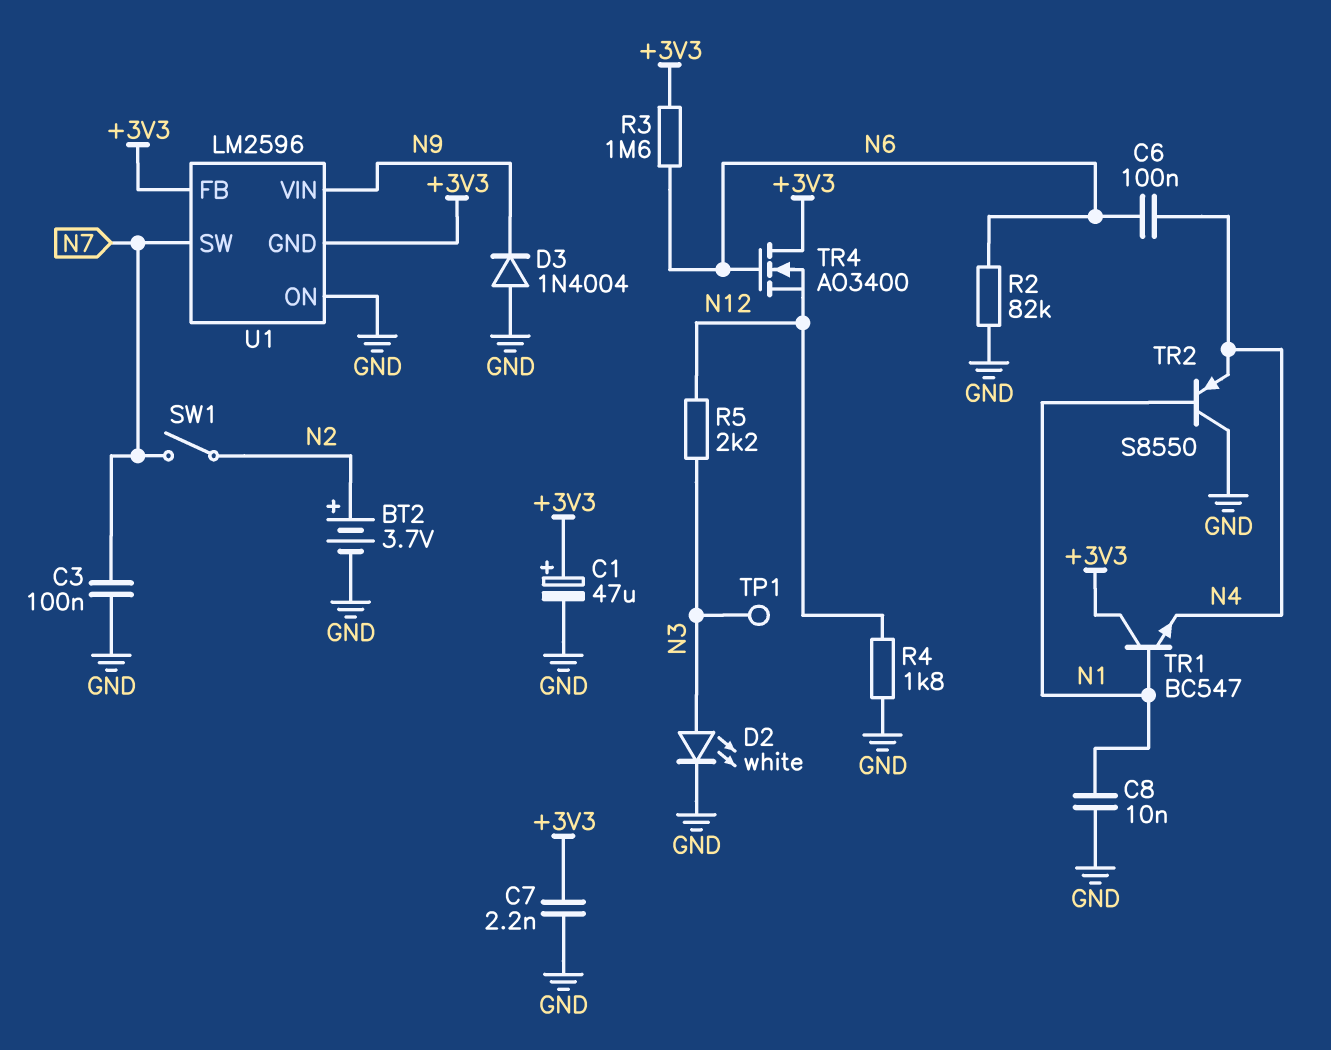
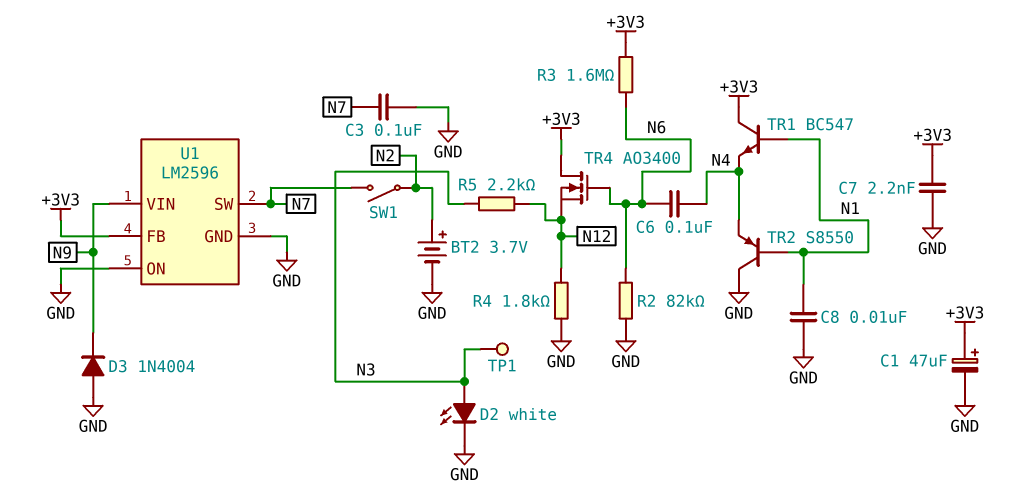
U1 pin GND: +3V3 -> GND

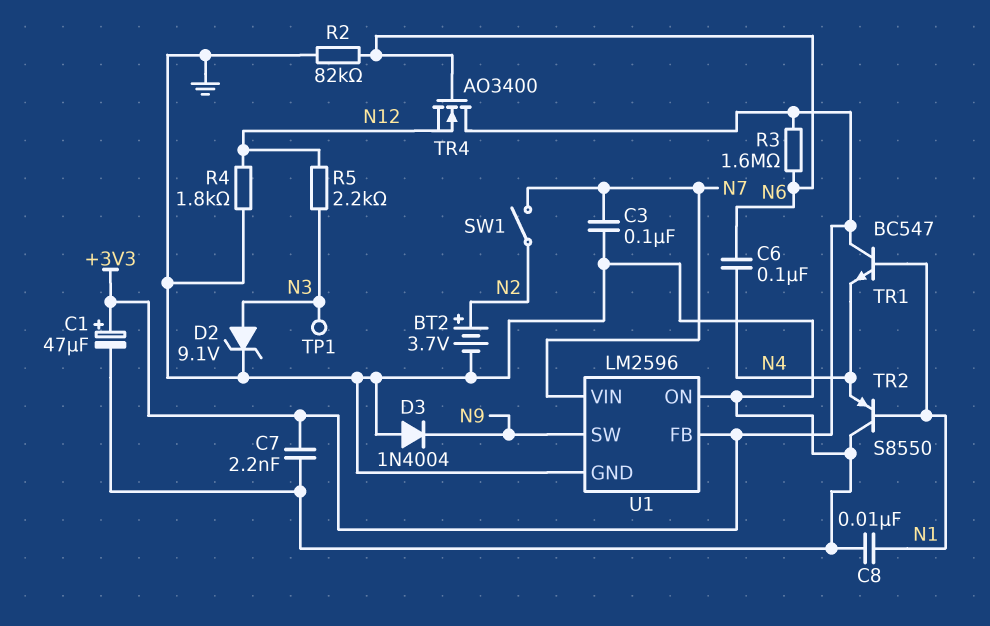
D2: LED white (A N3, K GND) -> zener 9.1V (A N3, K GND)
U1 pin SW: N7 -> N9
U1 pin VIN: N9 -> N7

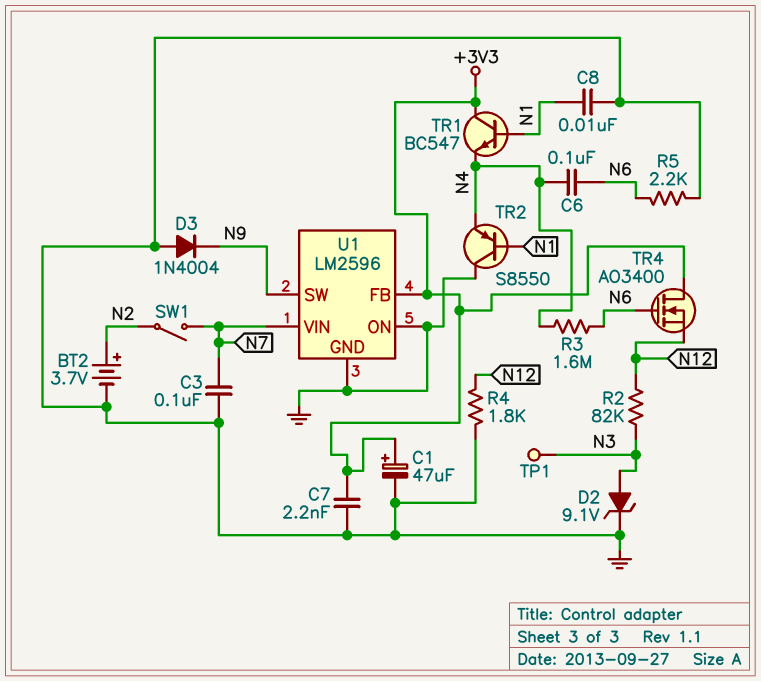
R2: 82k (GND, N6) -> 82k (N3, N12)
R3: 1.6M (+3V3, N6) -> 1.6M (N4, N6)
R5: 2.2k (N3, N12) -> 2.2k (GND, N6)

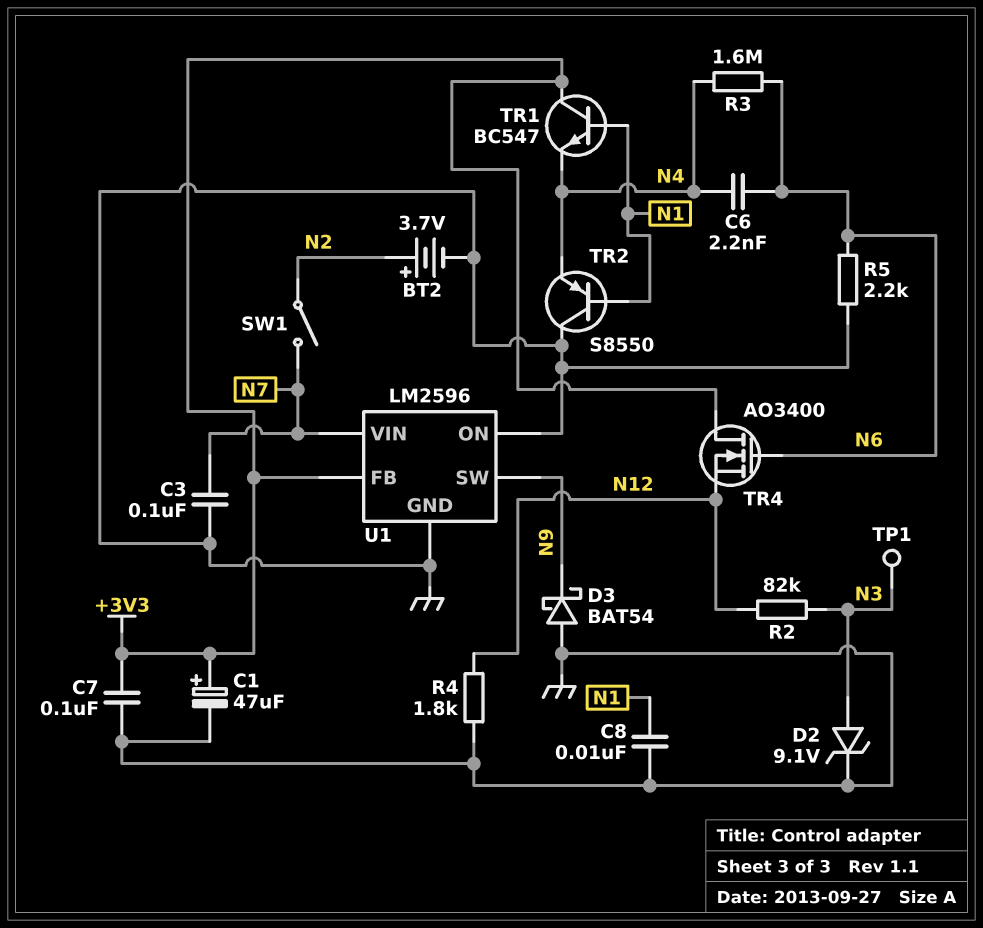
C6: 100nF (N4, N6) -> 2.2nF (N4, N6)
C7: 2.2nF (+3V3, GND) -> 100nF (+3V3, GND)
D3: diode 1N4004 (A GND, K N9) -> schottky BAT54 (A GND, K N9)

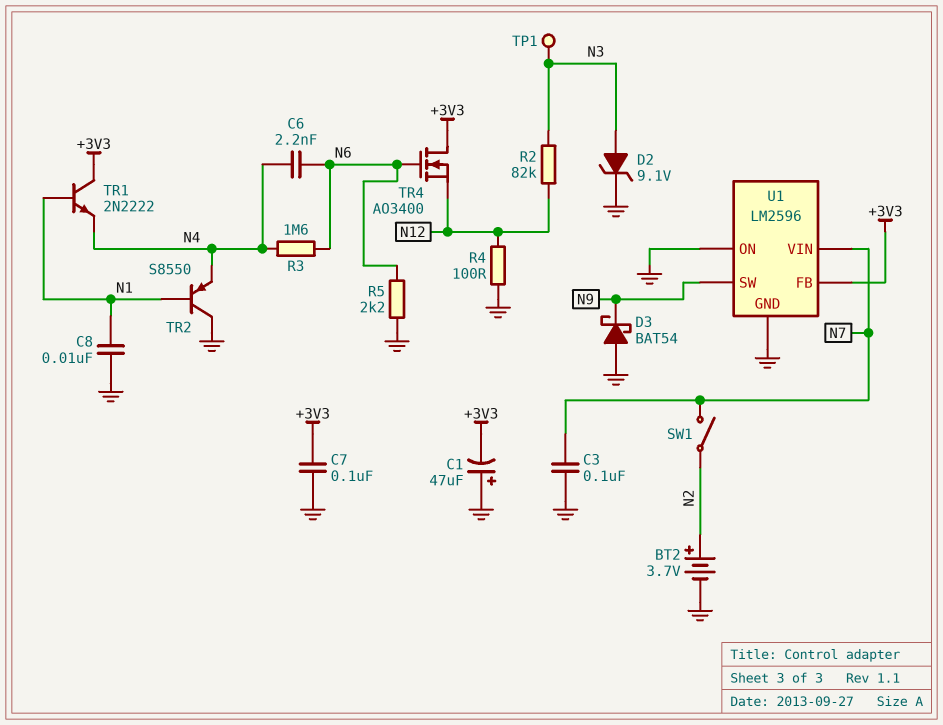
C1: 47uF (plus +3V3, minus GND) -> 47uF (plus GND, minus +3V3)
R4: 1.8k (GND, N12) -> 100 (GND, N12)
TR1: NPN BC547 (B N1, C +3V3, E N4) -> NPN 2N2222 (B N1, C +3V3, E N4)

